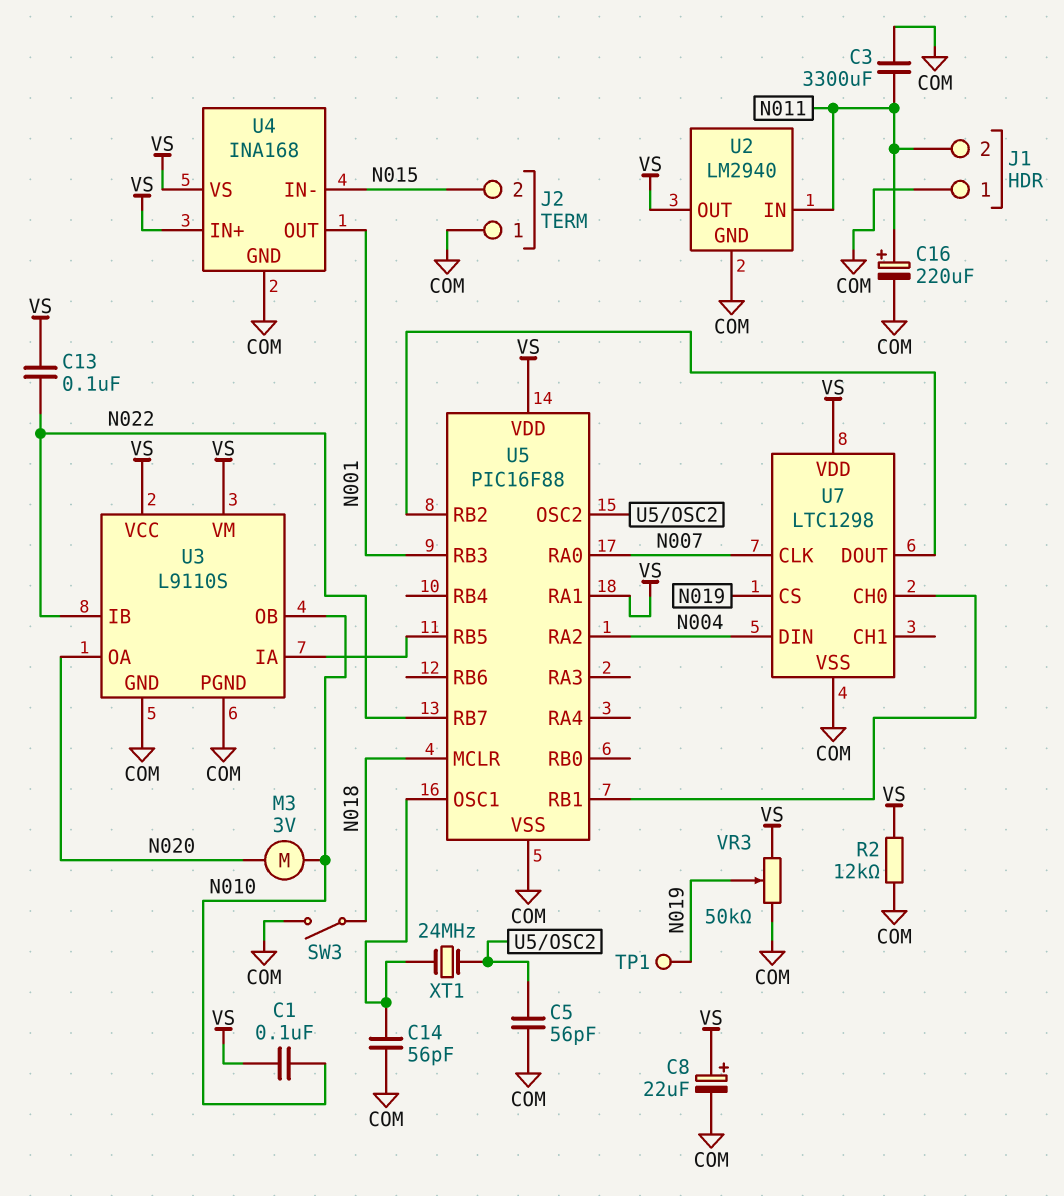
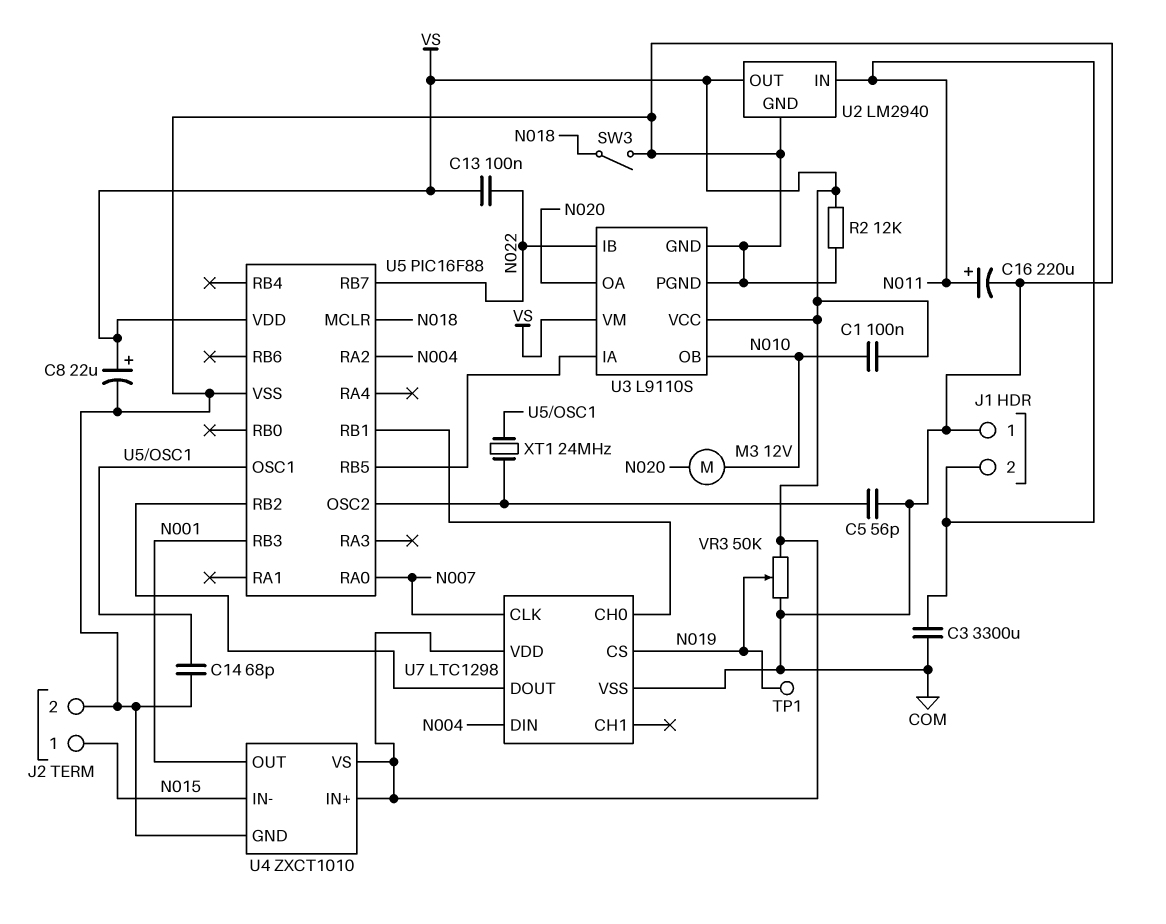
C14: 56pF (COM, U5/OSC1) -> 68pF (COM, U5/OSC1)
J2 pin 1: COM -> N015
J2 pin 2: N015 -> COM
M3: motor 3V (N010, N020) -> motor 12V (N010, N020)
U4: INA168 -> ZXCT1010
U5 pin RA1: VS -> none

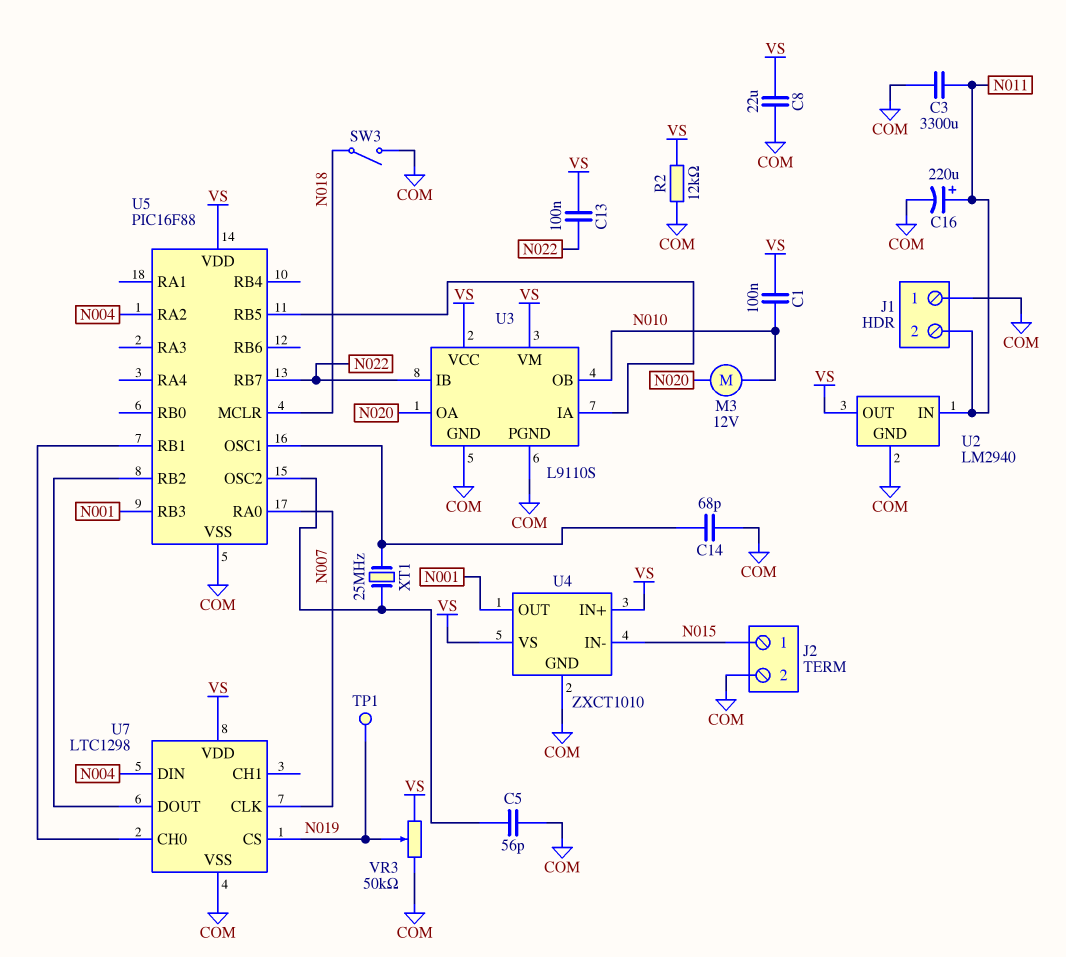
C8: 22uF (plus VS, minus COM) -> 22uF (COM, VS)
XT1: 24MHz (U5/OSC1, U5/OSC2) -> 25MHz (U5/OSC1, U5/OSC2)

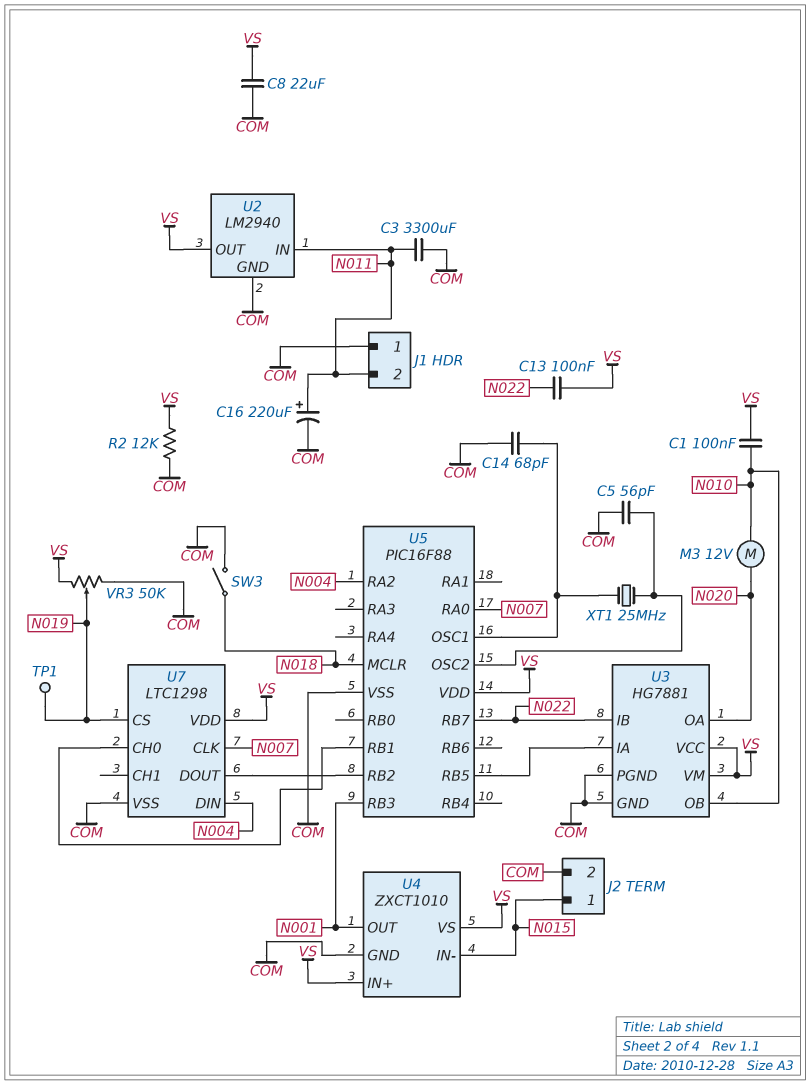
U3: L9110S -> HG7881

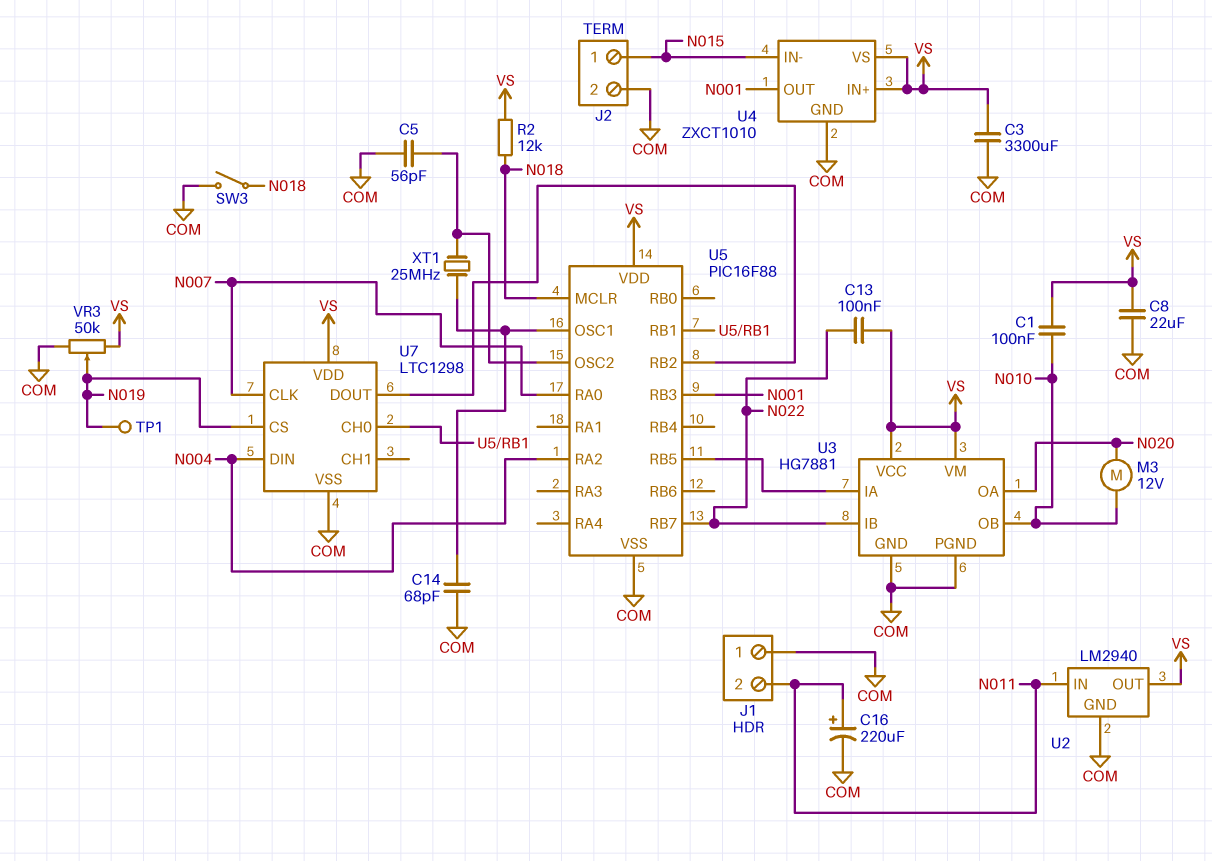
C3: 3300uF (COM, N011) -> 3300uF (COM, VS)
R2: 12k (COM, VS) -> 12k (N018, VS)

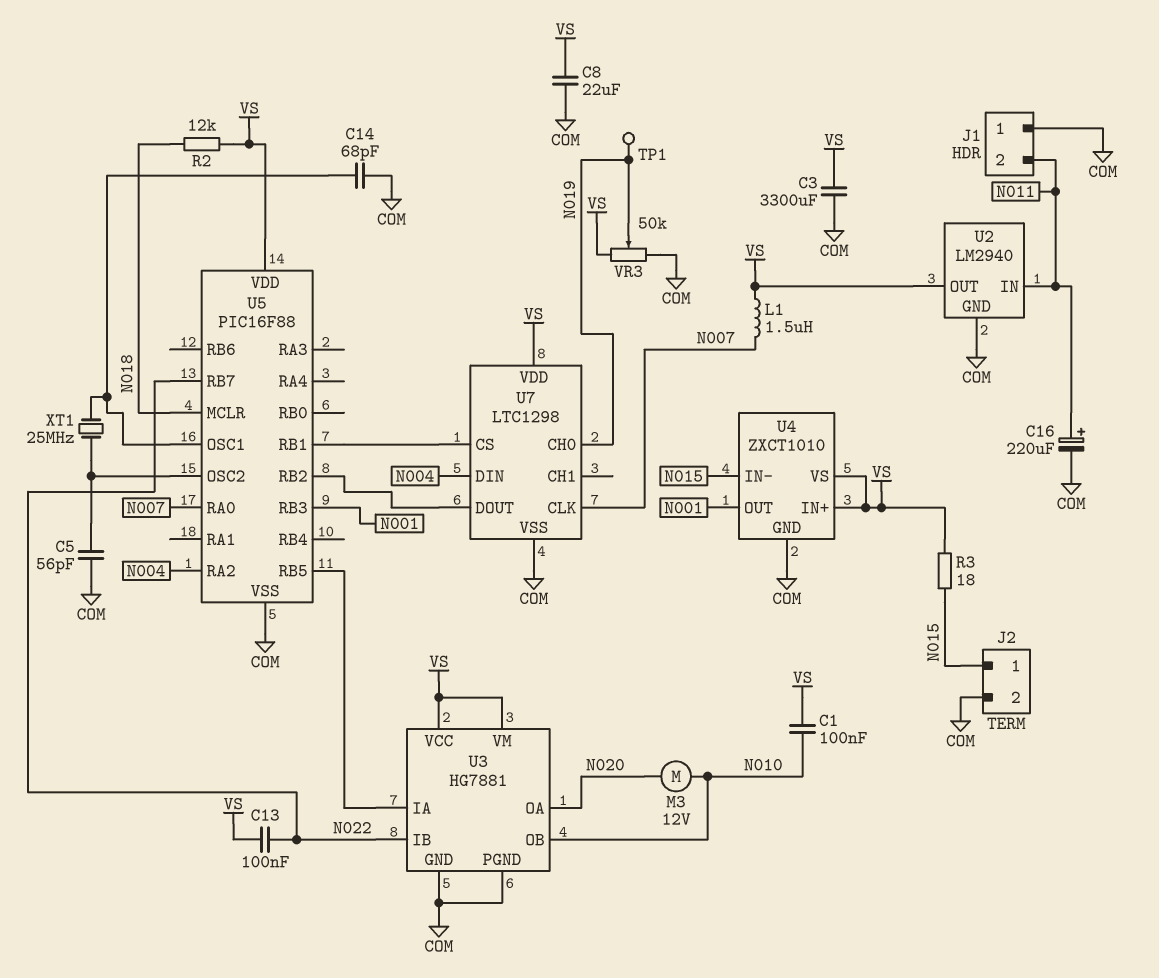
L1: none -> 1.5uH (N007, VS)
R3: none -> 18 (N015, VS)
SW3: switch (COM, N018) -> none
U7 pin CH0: U5/RB1 -> N019
U7 pin CS: N019 -> U5/RB1

